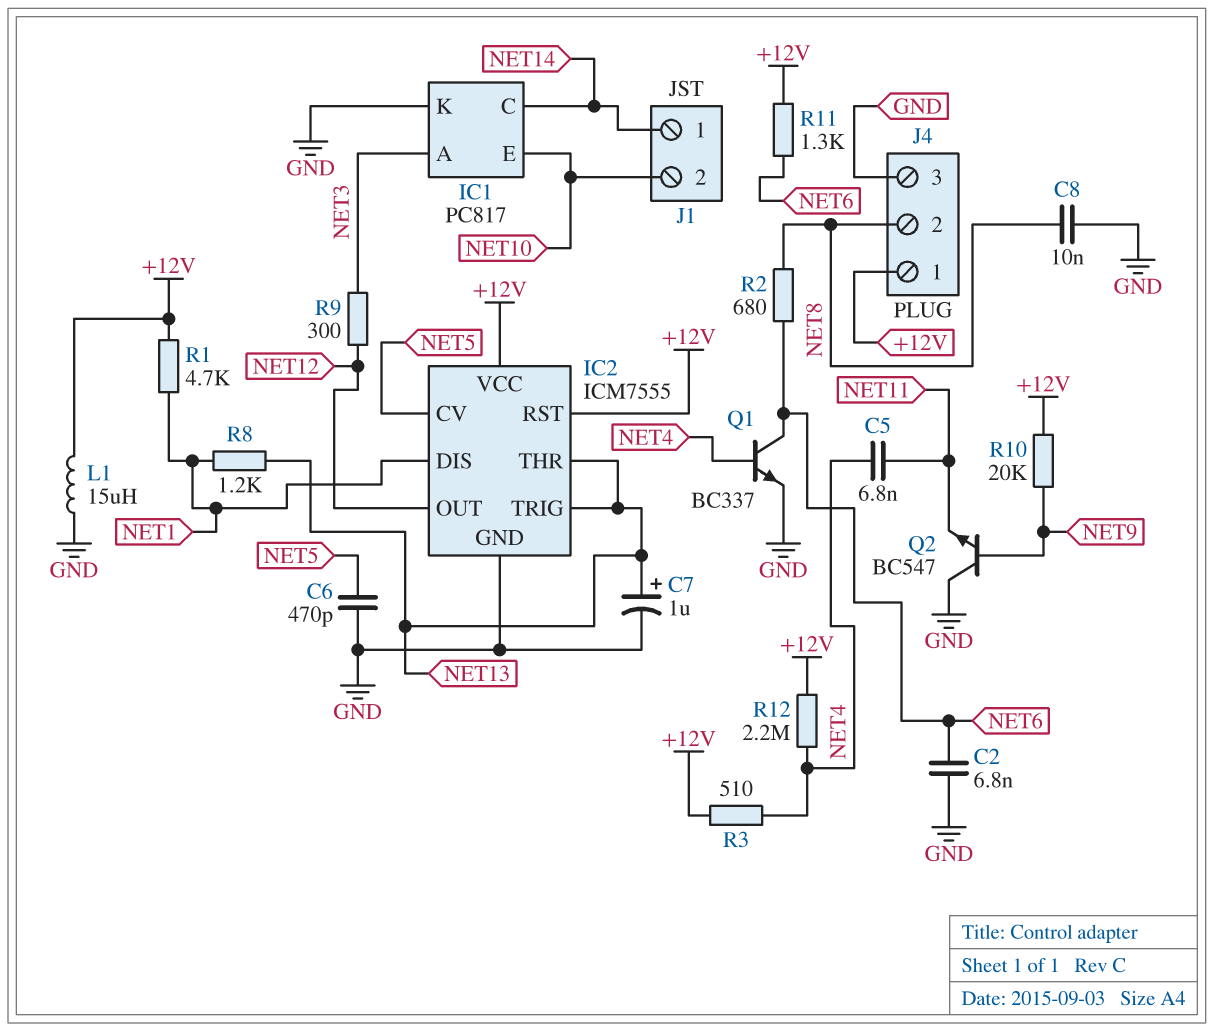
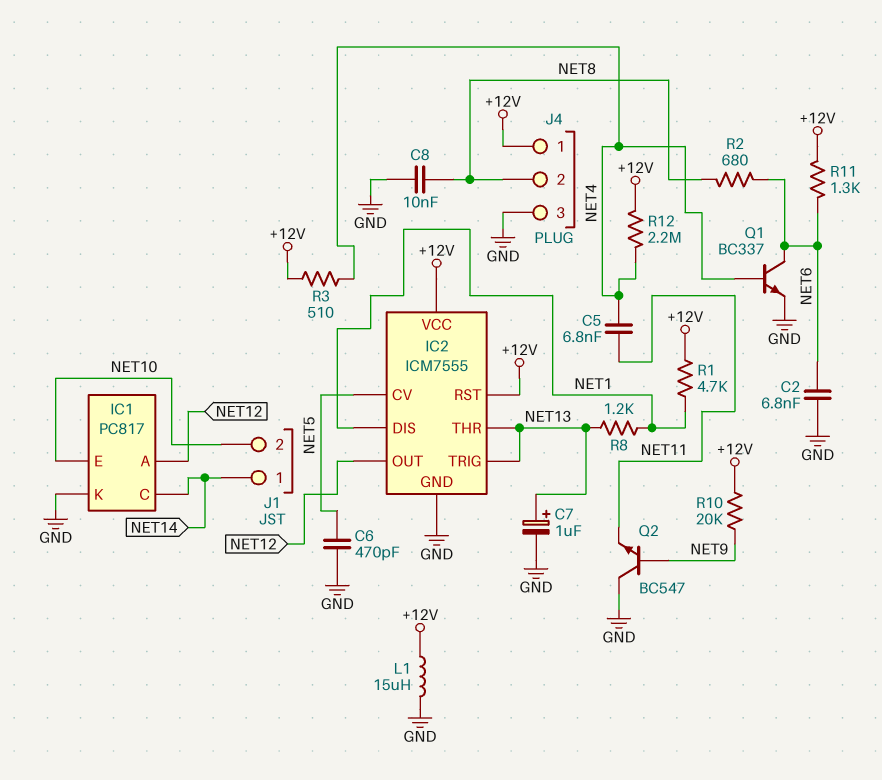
IC1 pin A: NET3 -> NET12
R9: 300 (NET3, NET12) -> none

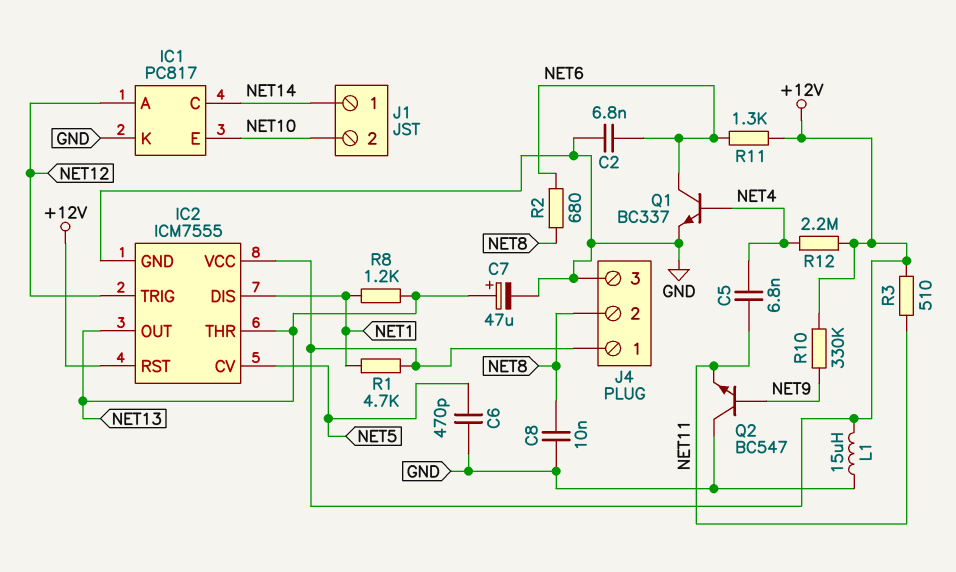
C7: 1uF (plus NET13, minus GND) -> 47uF (plus NET13, minus GND)
IC2 pin OUT: NET12 -> NET13
IC2 pin TRIG: NET13 -> NET12
R3: 510 (+12V, NET4) -> 510 (+12V, NET11)
R10: 20k (+12V, NET9) -> 330k (+12V, NET9)

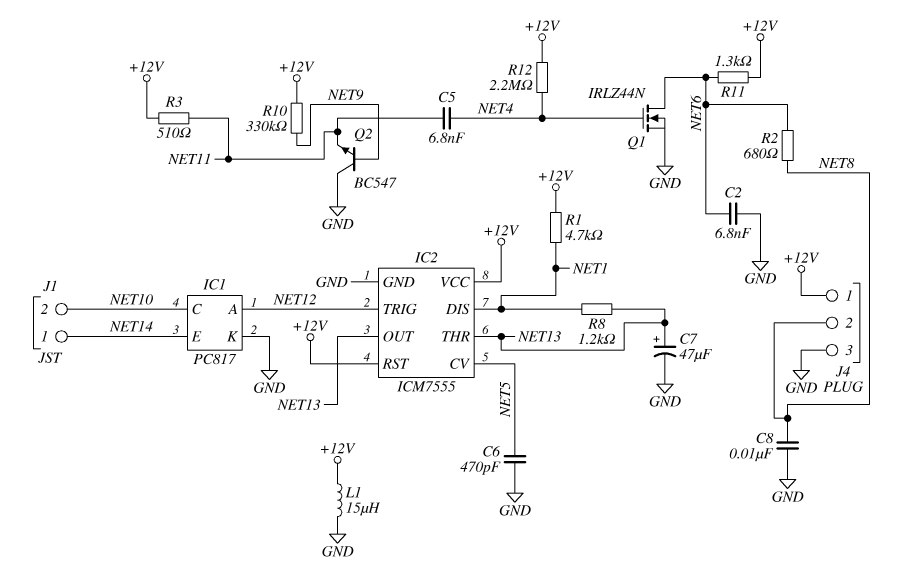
IC1 pin C: NET14 -> NET10
IC1 pin E: NET10 -> NET14
Q1: NPN BC337 (B NET4, C NET6, E GND) -> NMOS IRLZ44N (G NET4, D NET6, S GND)

